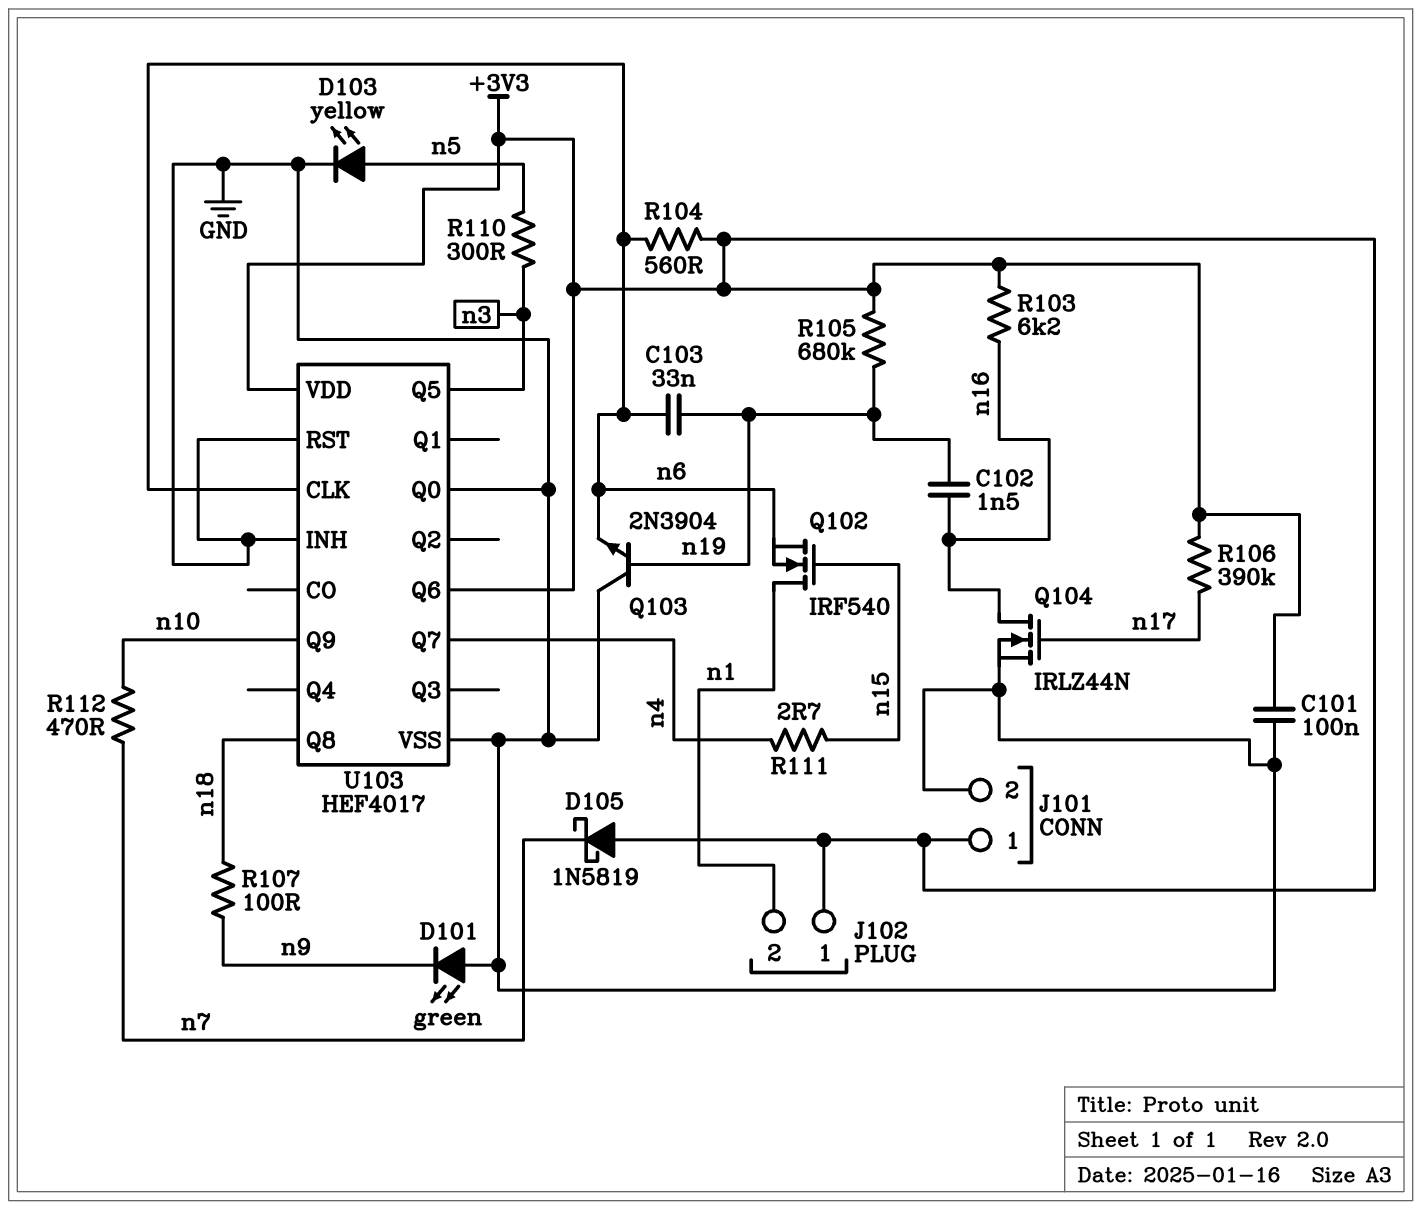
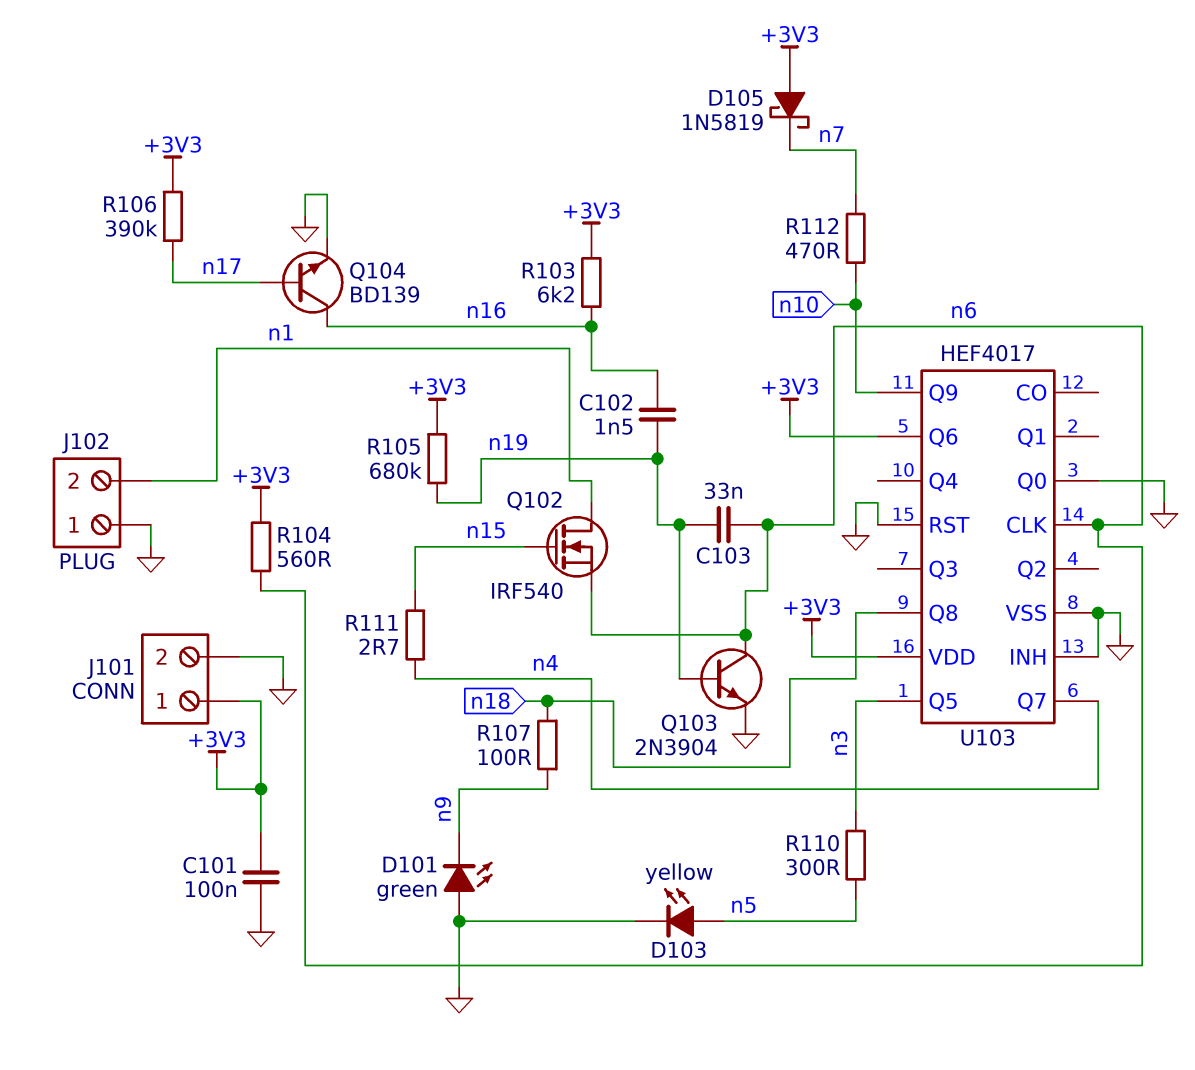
J102 pin 1: +3V3 -> GND
Q103: NPN 2N3904 (B n19, C GND, E n6) -> NPN 2N3904 (B n19, C n6, E GND)
Q104: NMOS IRLZ44N (G n17, D n16, S GND) -> NPN BD139 (B n17, C n16, E GND)

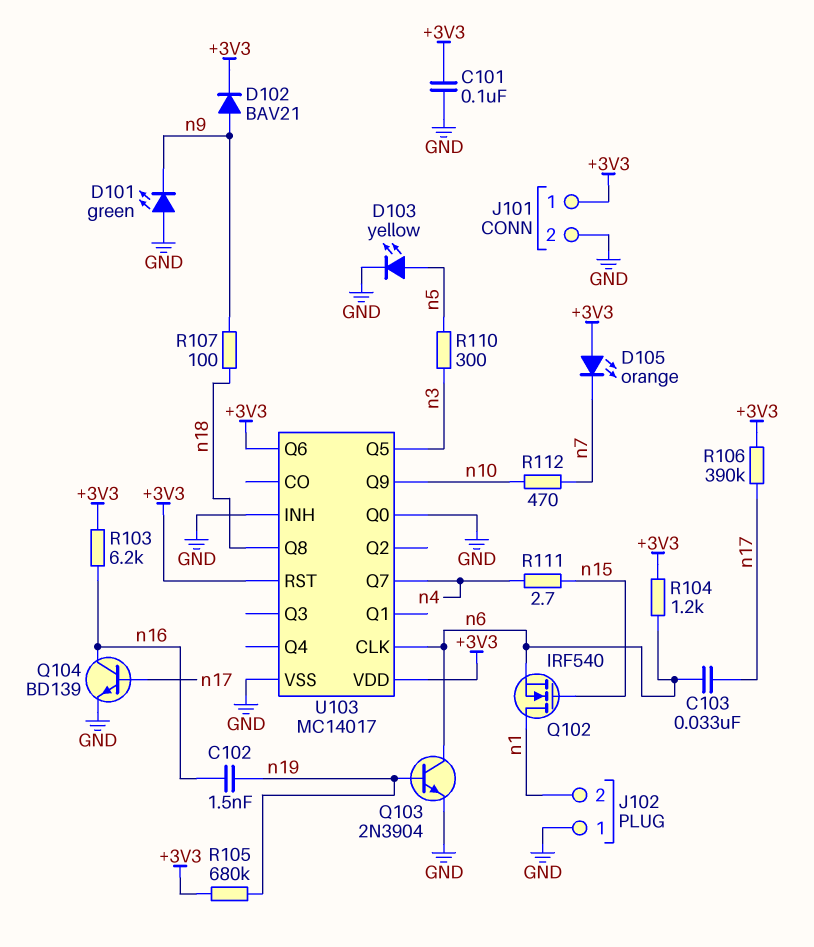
C103: 33nF (n6, n19) -> 33nF (n6, n17)
D102: none -> diode BAV21 (A n9, K +3V3)
D105: schottky 1N5819 (A +3V3, K n7) -> LED orange (A +3V3, K n7)
R104: 560 (+3V3, n6) -> 1.2k (+3V3, n6)
U103: HEF4017 -> MC14017
U103 pin RST: GND -> +3V3

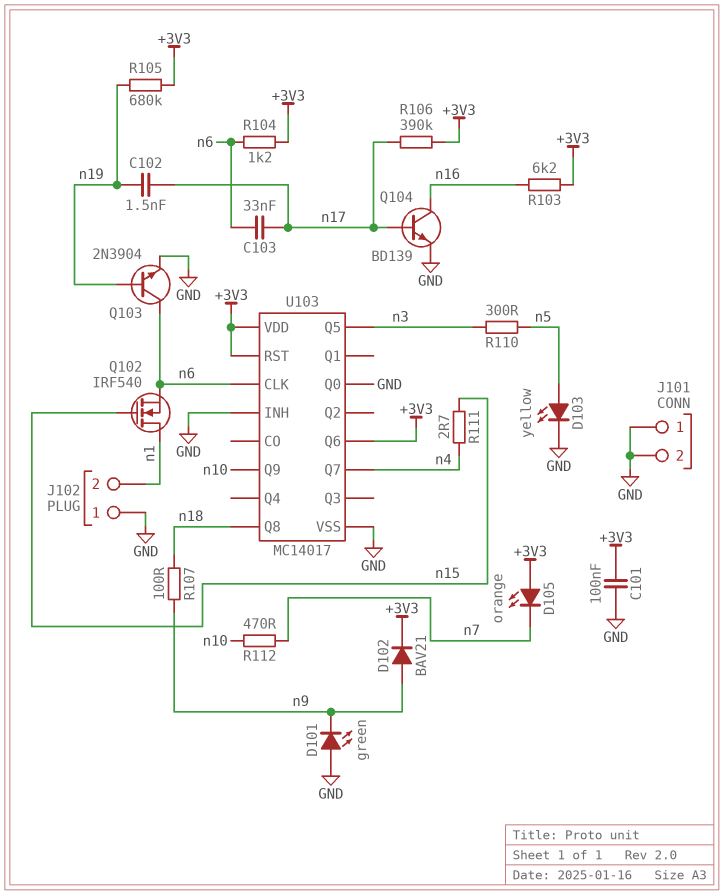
C102: 1.5nF (n16, n19) -> 1.5nF (n17, n19)
J101 pin 1: +3V3 -> GND

